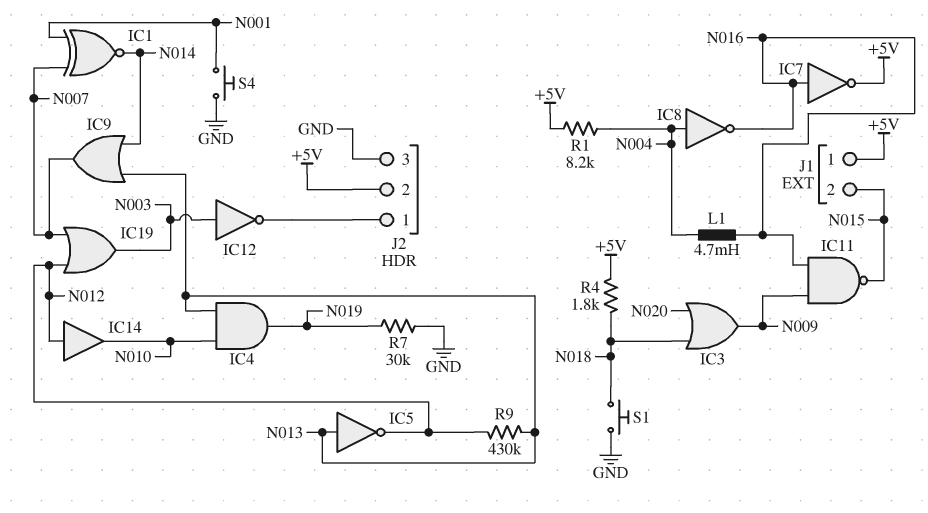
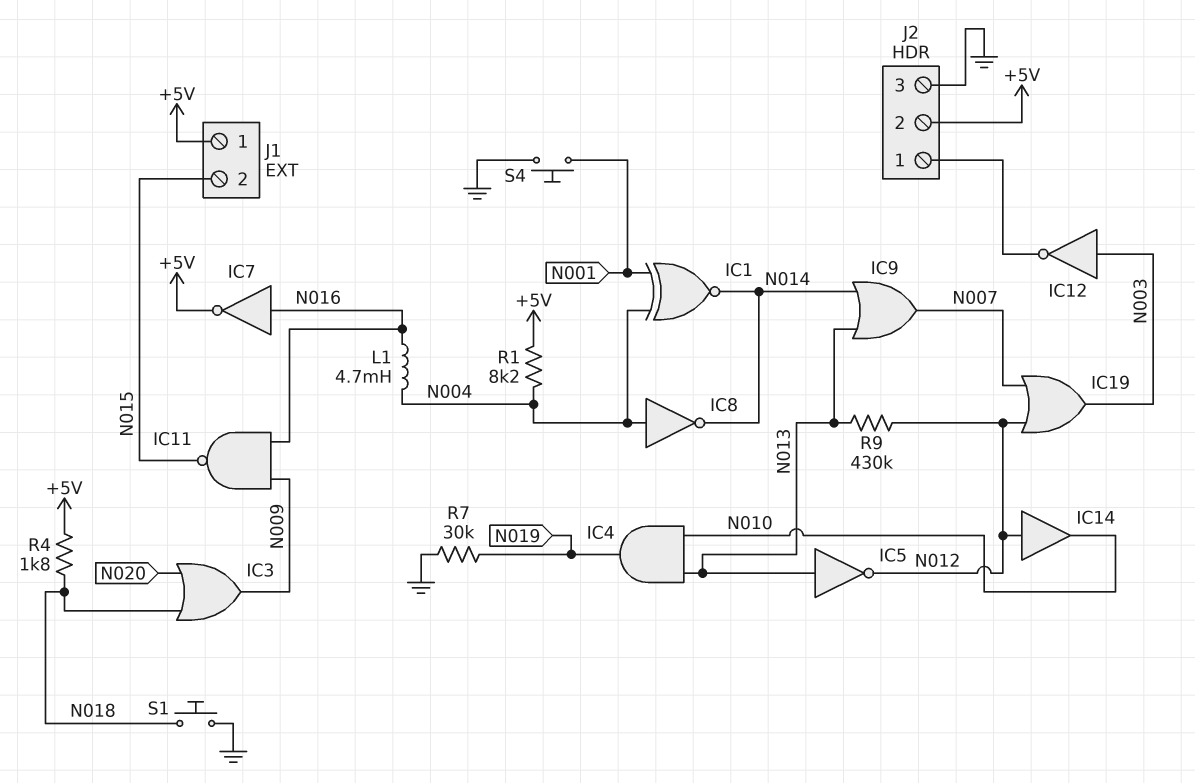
IC1: XNOR (in N001, in N007, out N014) -> XNOR (in N001, in N004, out N014)
IC8: NOT (in N004, out N016) -> NOT (in N004, out N014)

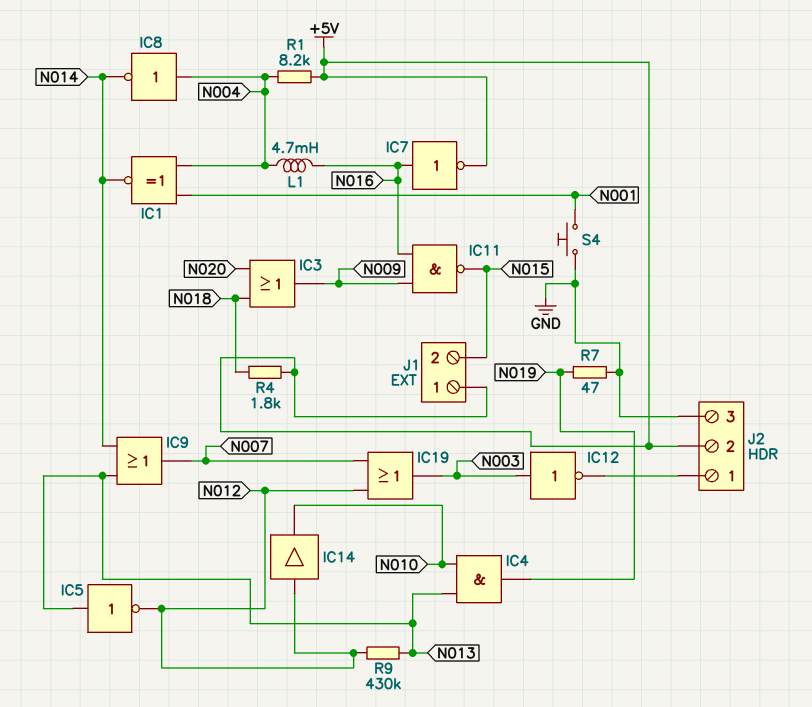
R7: 30k (GND, N019) -> 47 (GND, N019)
S1: button (GND, N018) -> none

